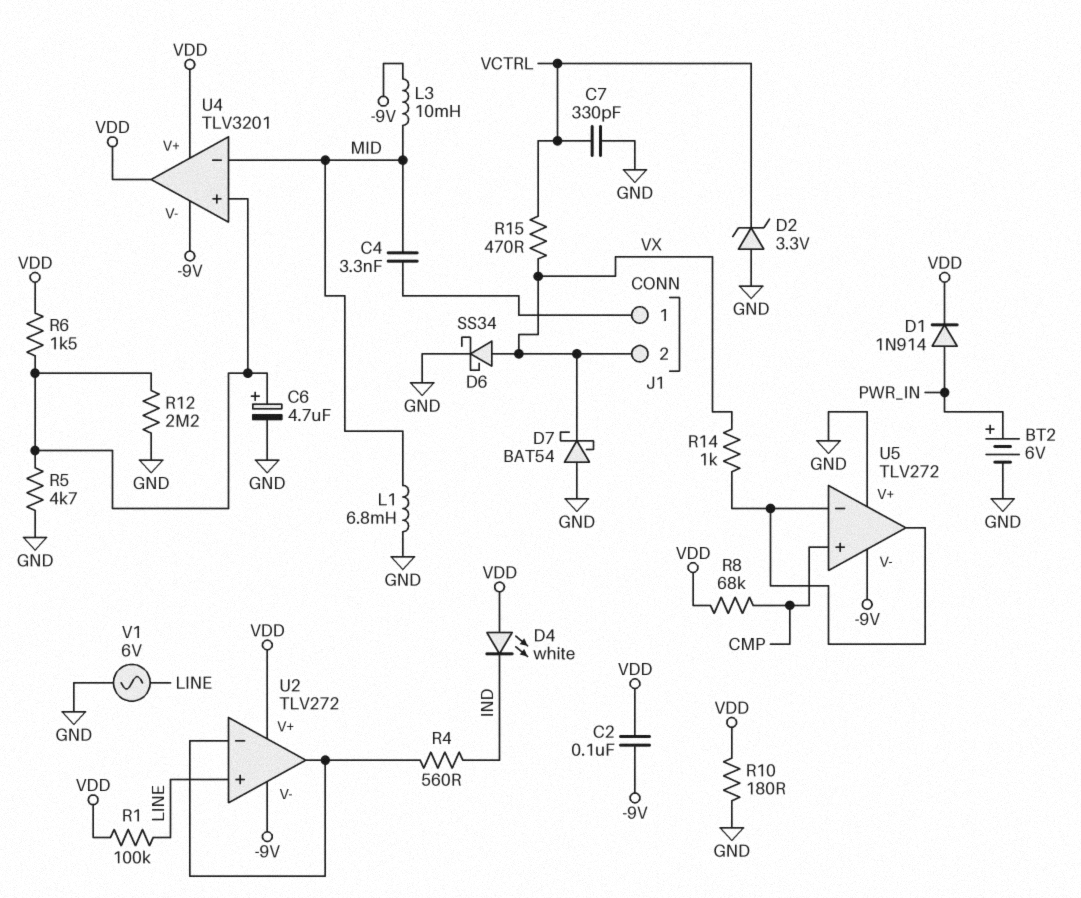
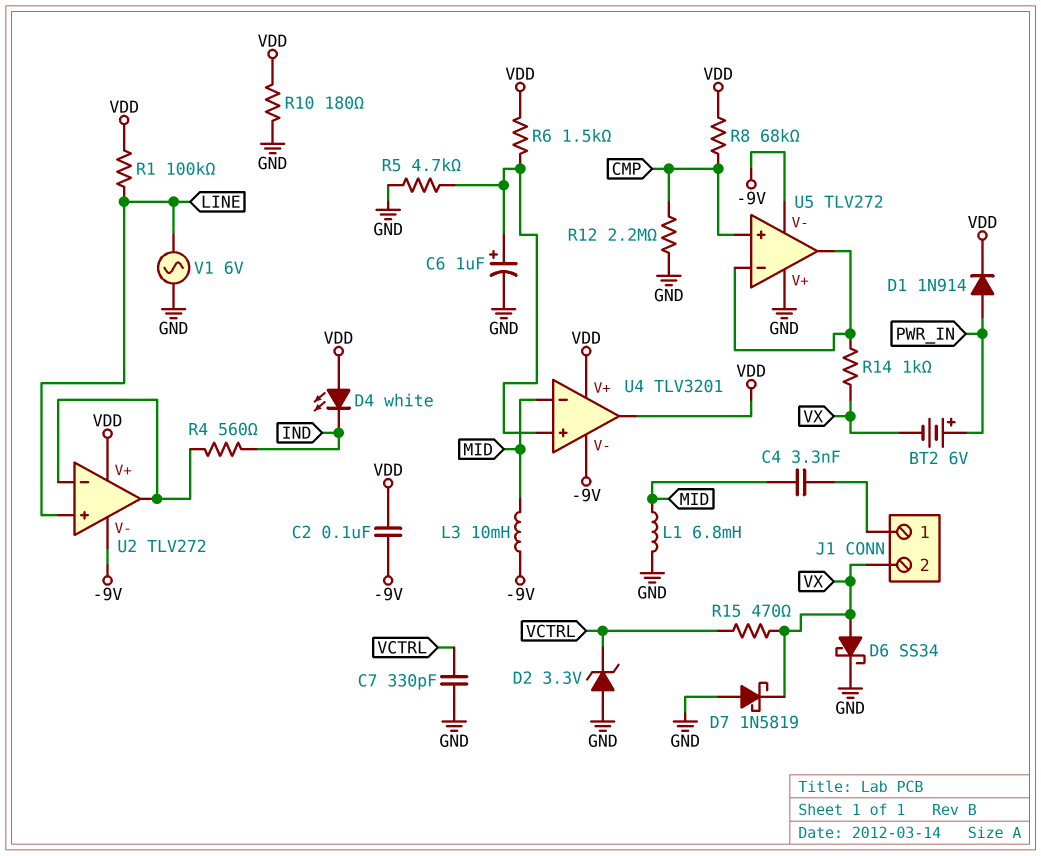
BT2: 6V (plus PWR_IN, minus GND) -> 6V (plus PWR_IN, minus VX)
C6: 4.7uF (plus U4/in+, minus GND) -> 1uF (plus U4/in+, minus GND)
D7: schottky BAT54 (A GND, K VX) -> schottky 1N5819 (A GND, K VX)
R12: 2.2M (GND, U4/in+) -> 2.2M (CMP, GND)

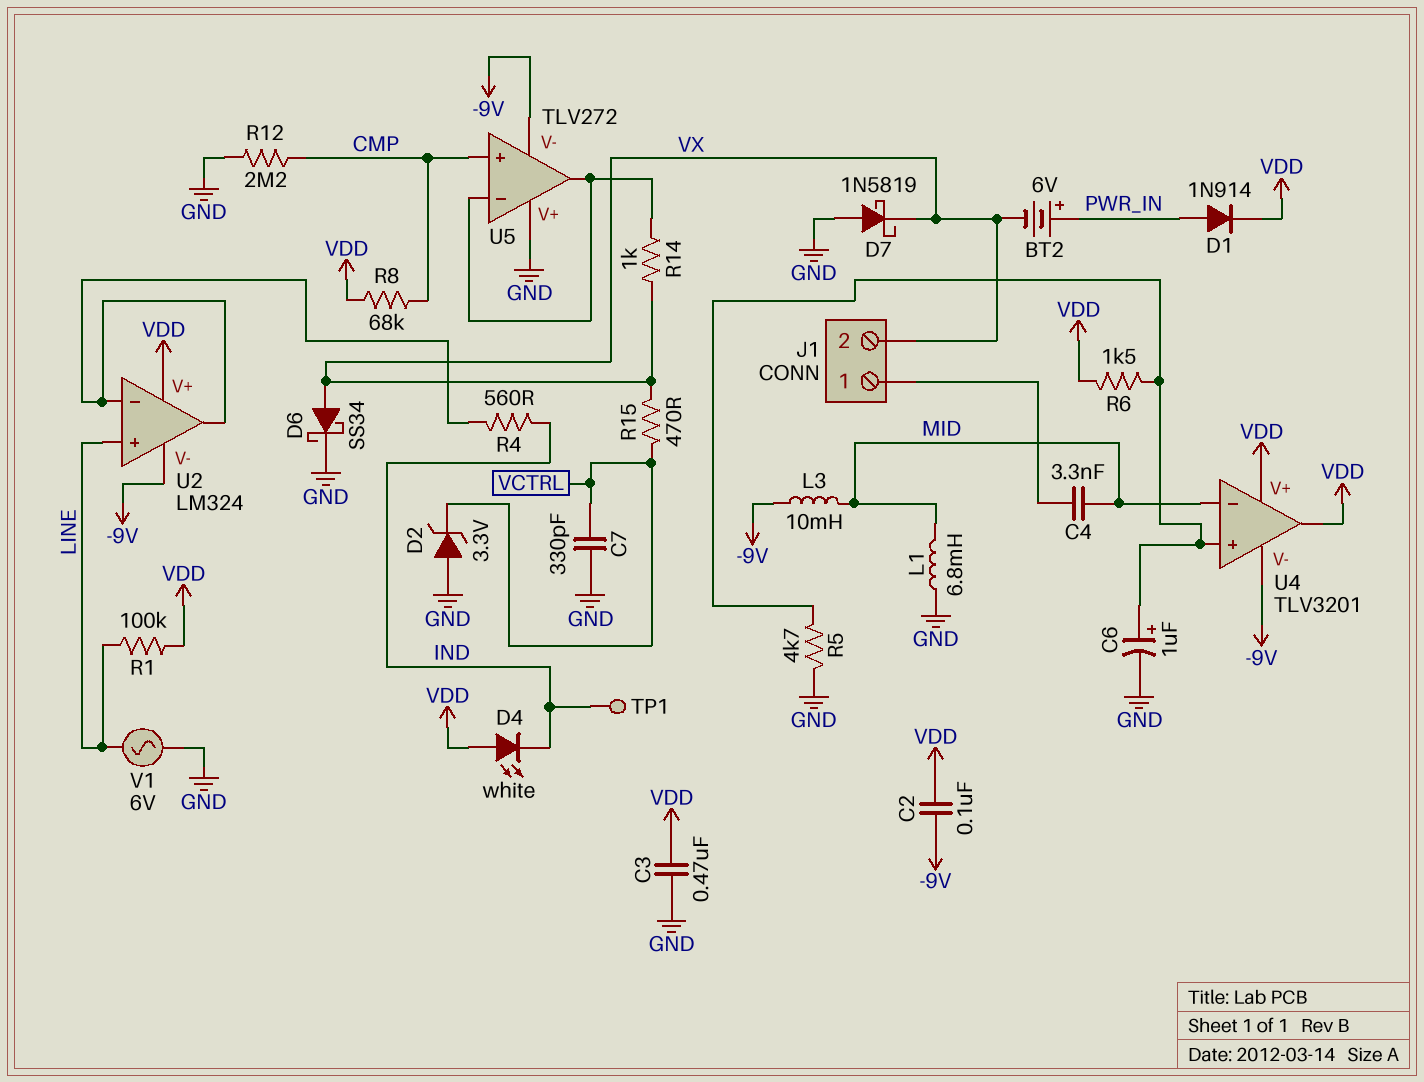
C3: none -> 470nF (GND, VDD)
R10: 180 (GND, VDD) -> none
TP1: none -> test point (IND)
U2: TLV272 -> LM324

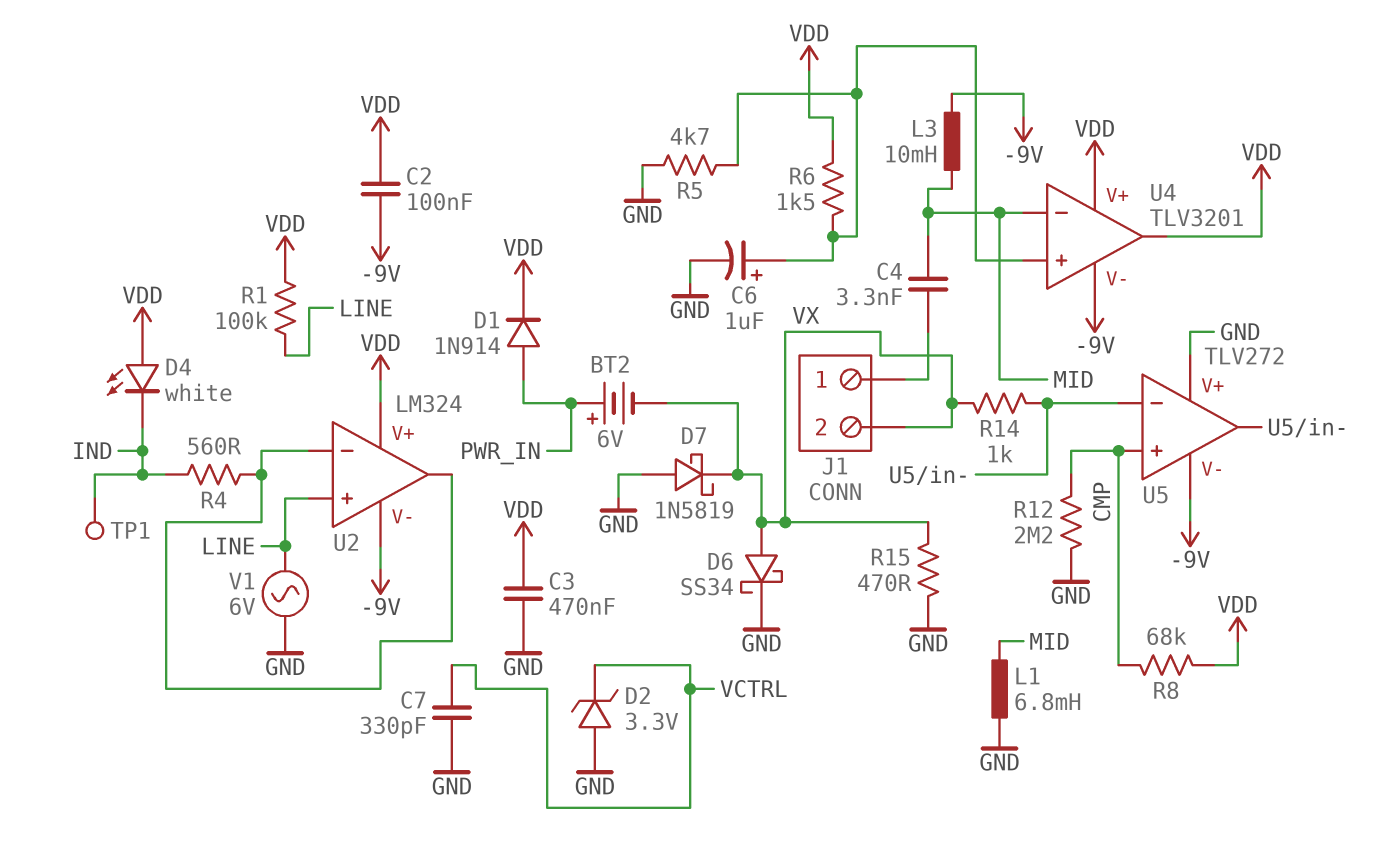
R15: 470 (VCTRL, VX) -> 470 (GND, VX)

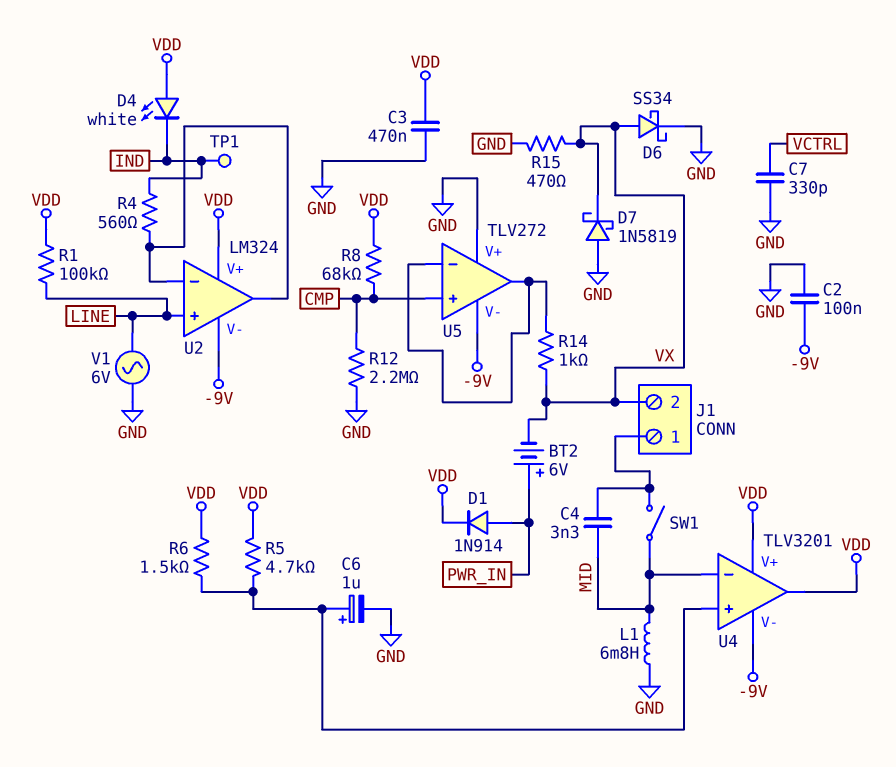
C2: 100nF (-9V, VDD) -> 100nF (-9V, GND)
D2: zener 3.3V (A GND, K VCTRL) -> none
L3: 10mH (-9V, MID) -> none
R5: 4.7k (GND, U4/in+) -> 4.7k (U4/in+, VDD)
SW1: none -> switch (J1/1, MID)

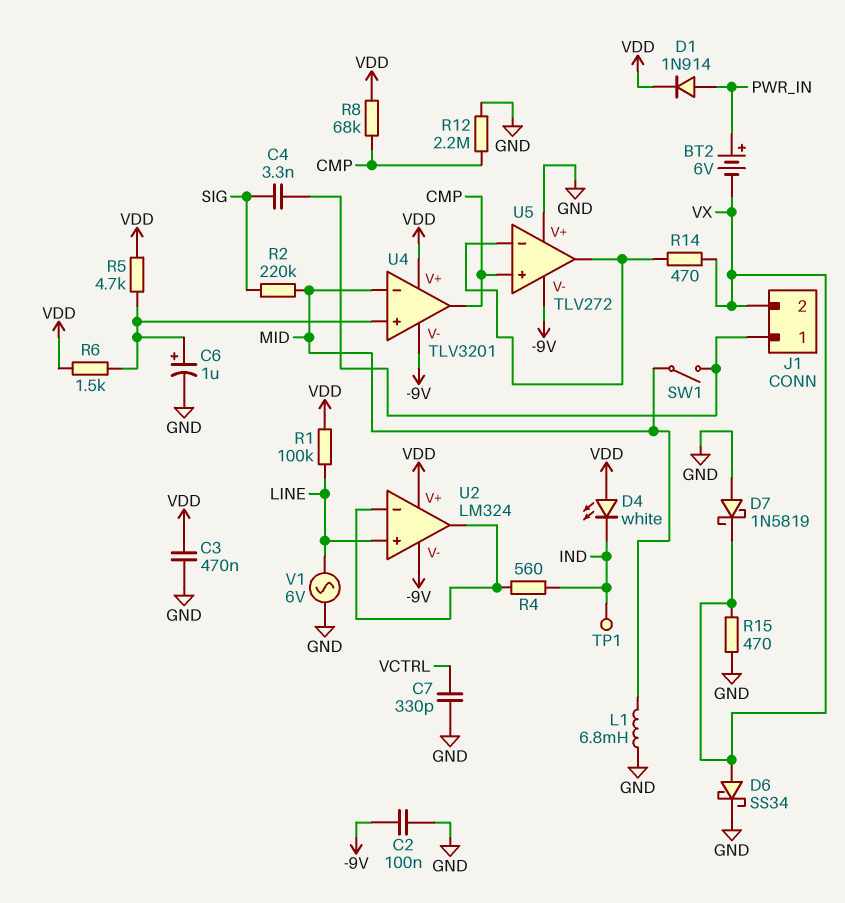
C4: 3.3nF (J1/1, MID) -> 3.3nF (J1/1, SIG)
R2: none -> 220k (MID, SIG)
R14: 1k (U5/in-, VX) -> 470 (U5/in-, VX)
U4 pin out: VDD -> CMP

